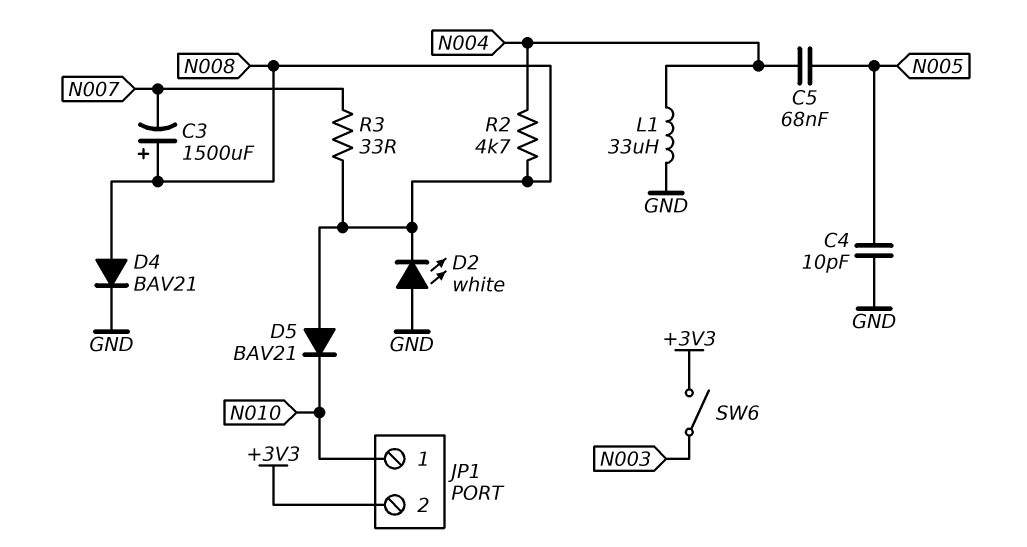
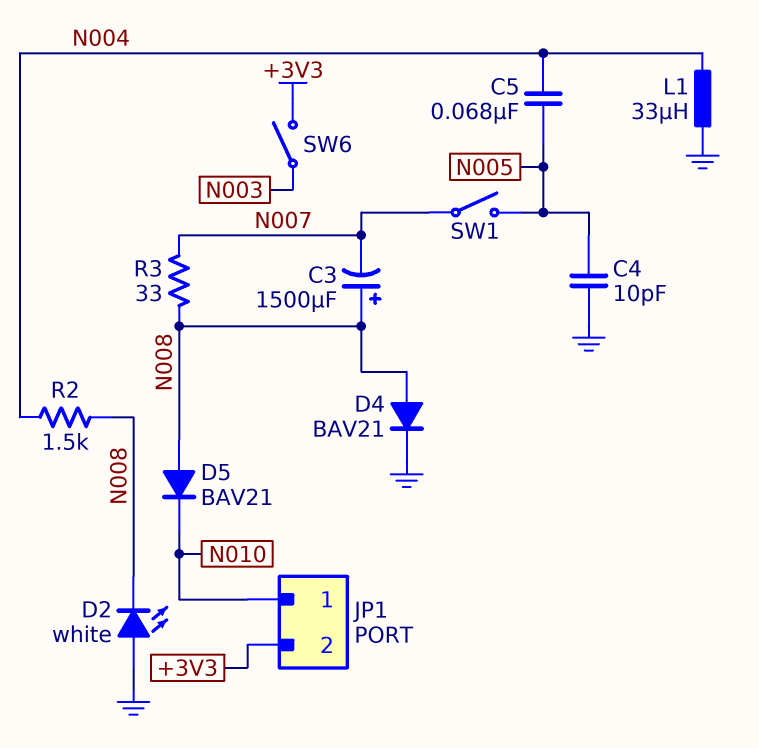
R2: 4.7k (N004, N008) -> 1.5k (N004, N008)
SW1: none -> switch (N005, N007)

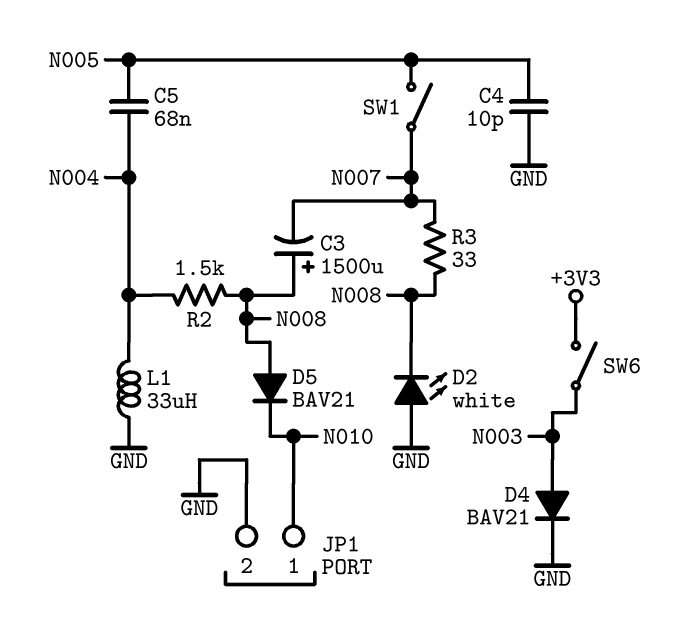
D4: diode BAV21 (A N008, K GND) -> diode BAV21 (A N003, K GND)
JP1 pin 2: +3V3 -> GND

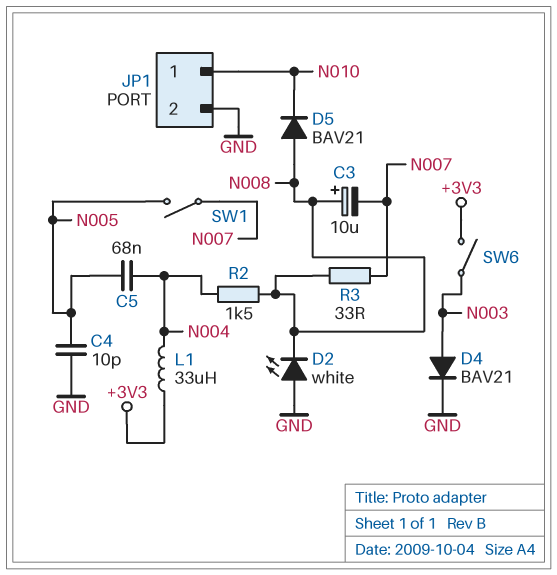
C3: 1500uF (plus N008, minus N007) -> 10uF (plus N008, minus N007)
L1: 33uH (GND, N004) -> 33uH (+3V3, N004)

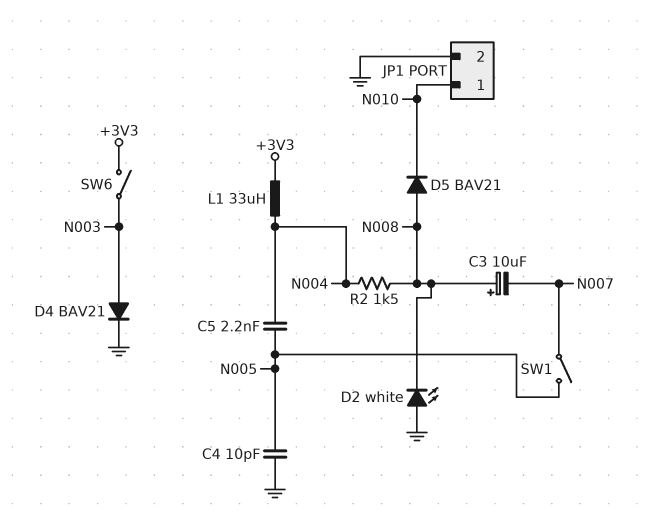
C5: 68nF (N004, N005) -> 2.2nF (N004, N005)
R3: 33 (N007, N008) -> none

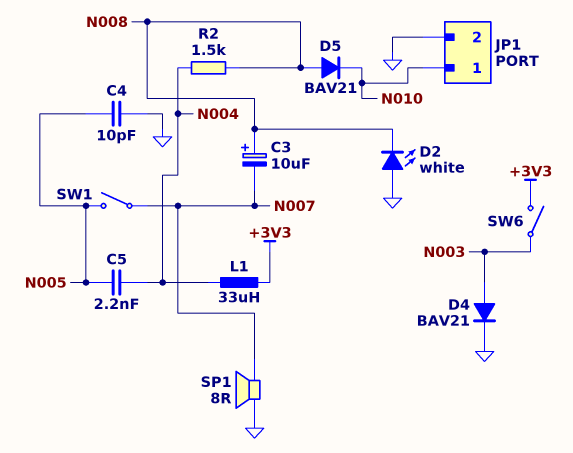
SP1: none -> speaker 8R (GND, N007)

